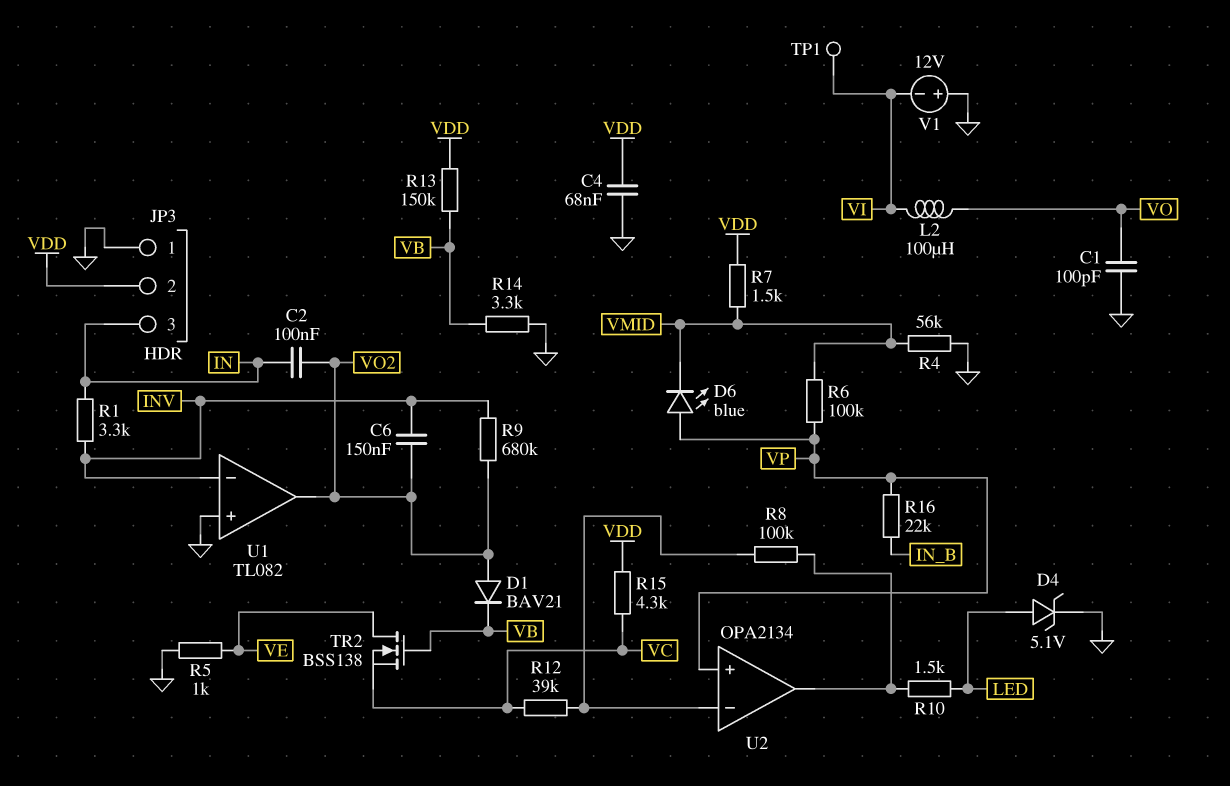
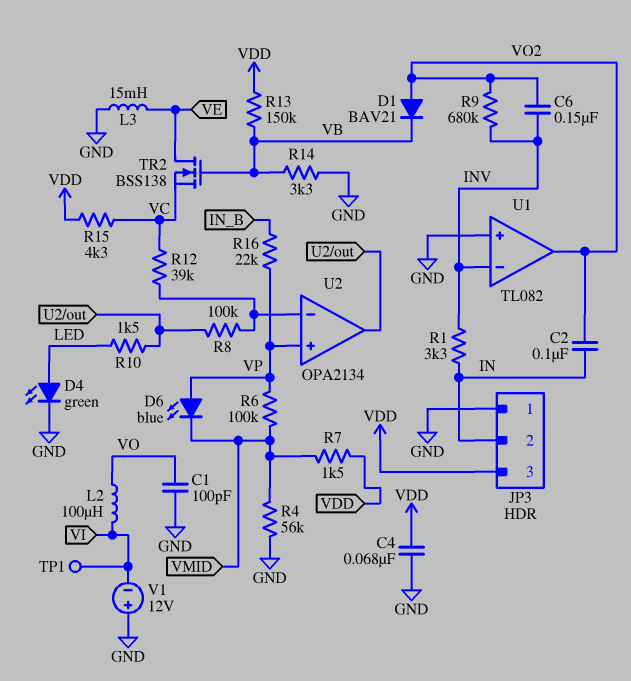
D4: zener 5.1V (A LED, K GND) -> LED green (A LED, K GND)
JP3 pin 2: VDD -> IN
JP3 pin 3: IN -> VDD
L3: none -> 15mH (GND, VE)
R5: 1k (GND, VE) -> none

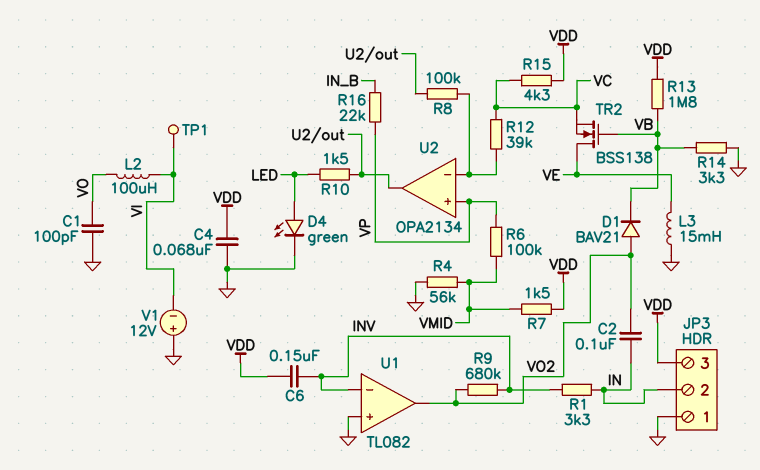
C6: 150nF (INV, VO2) -> 150nF (INV, VDD)
D6: LED blue (A VP, K VMID) -> none
R13: 150k (VB, VDD) -> 1.8M (VB, VDD)

